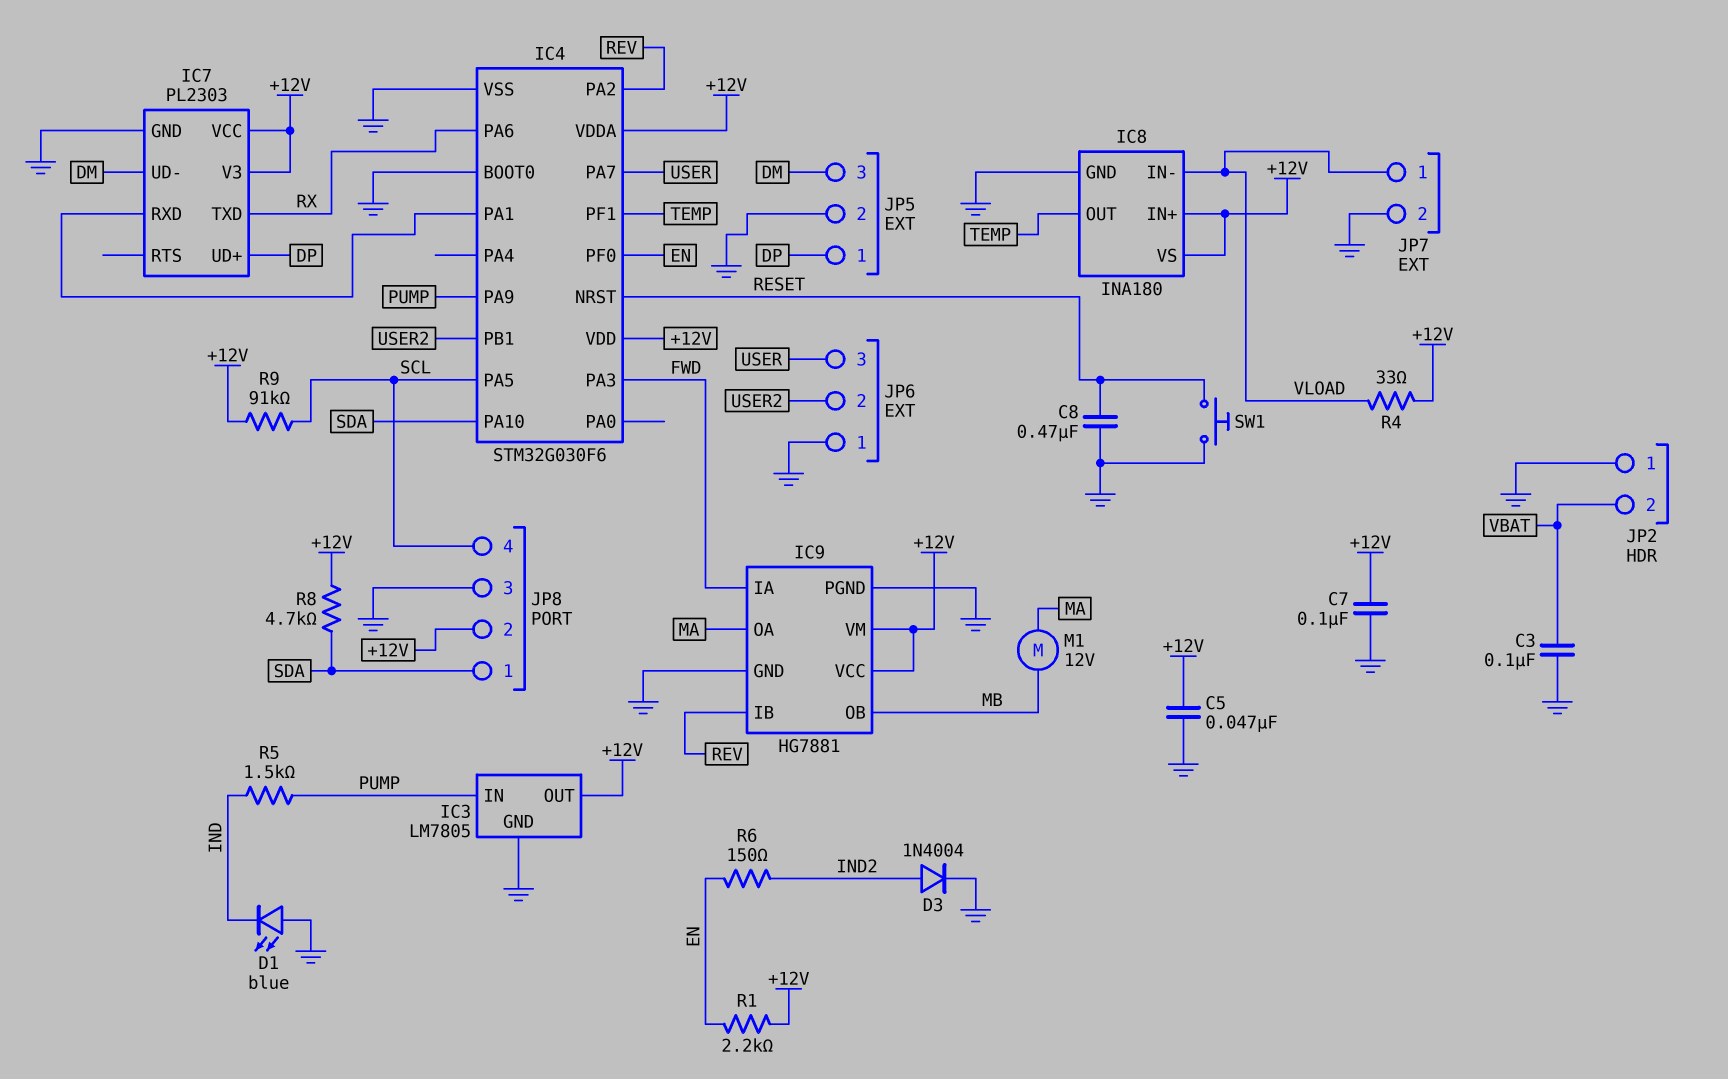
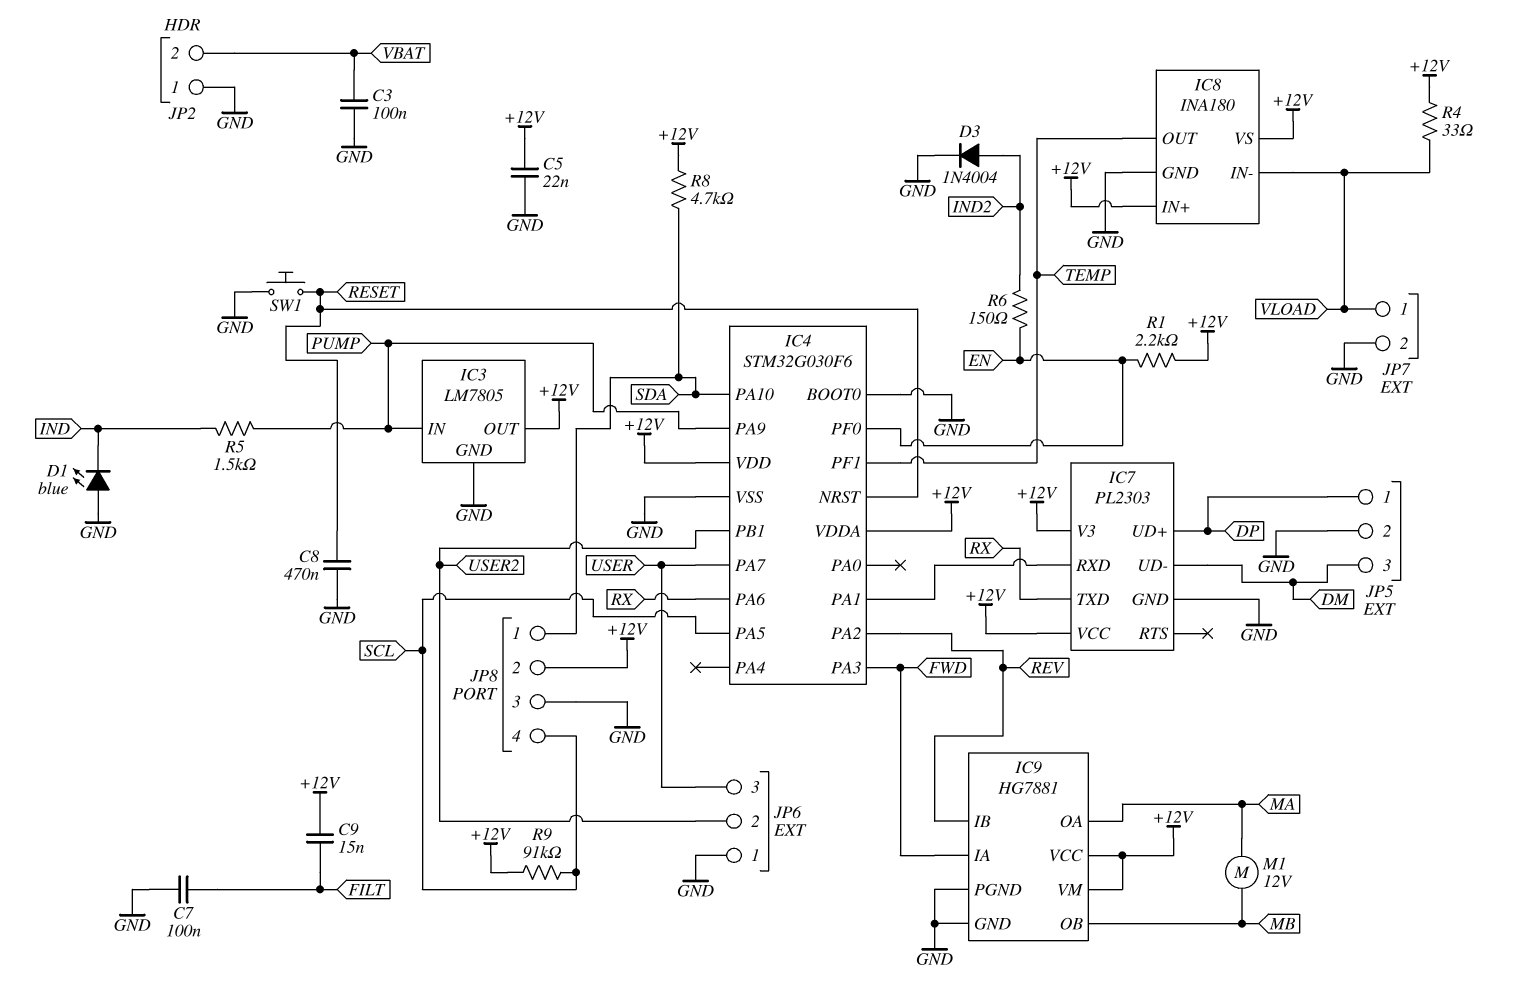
C5: 47nF (+12V, GND) -> 22nF (+12V, GND)
C7: 100nF (+12V, GND) -> 100nF (FILT, GND)
C9: none -> 15nF (+12V, FILT)

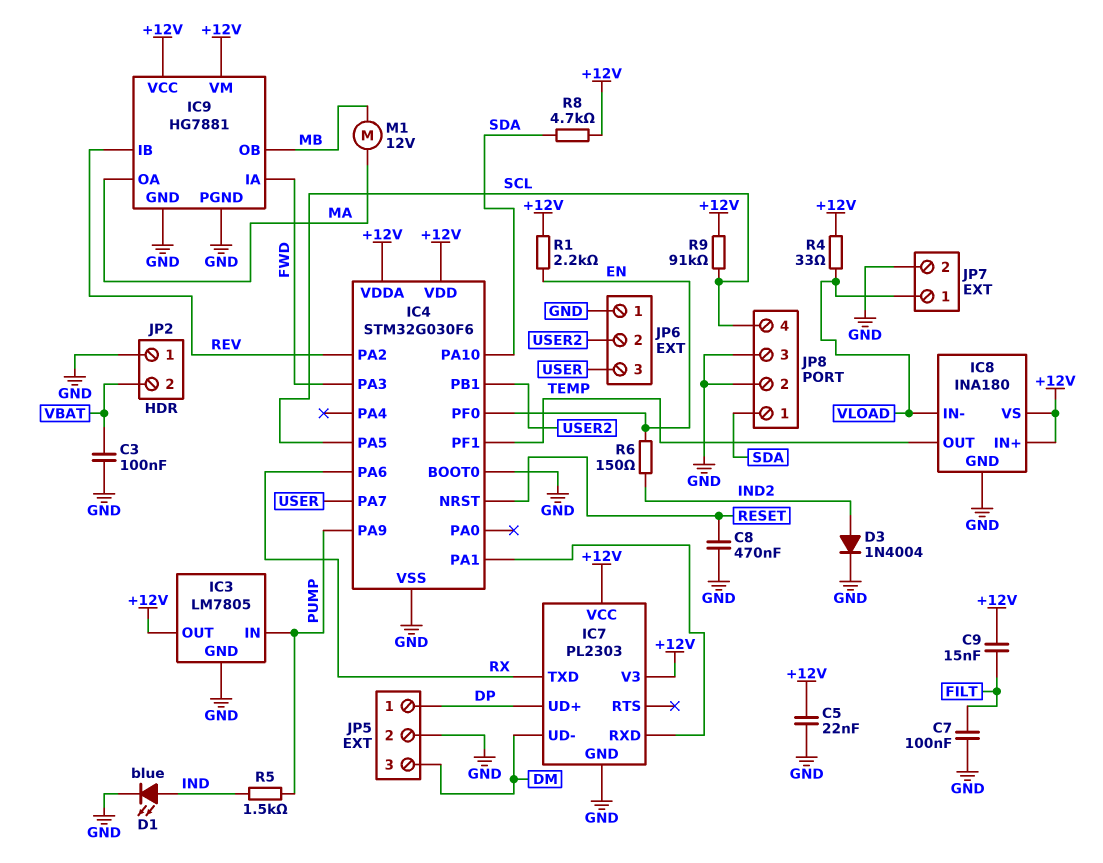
D1: LED blue (A GND, K IND) -> LED blue (A IND, K GND)
JP8 pin 2: +12V -> GND
SW1: button (GND, RESET) -> none

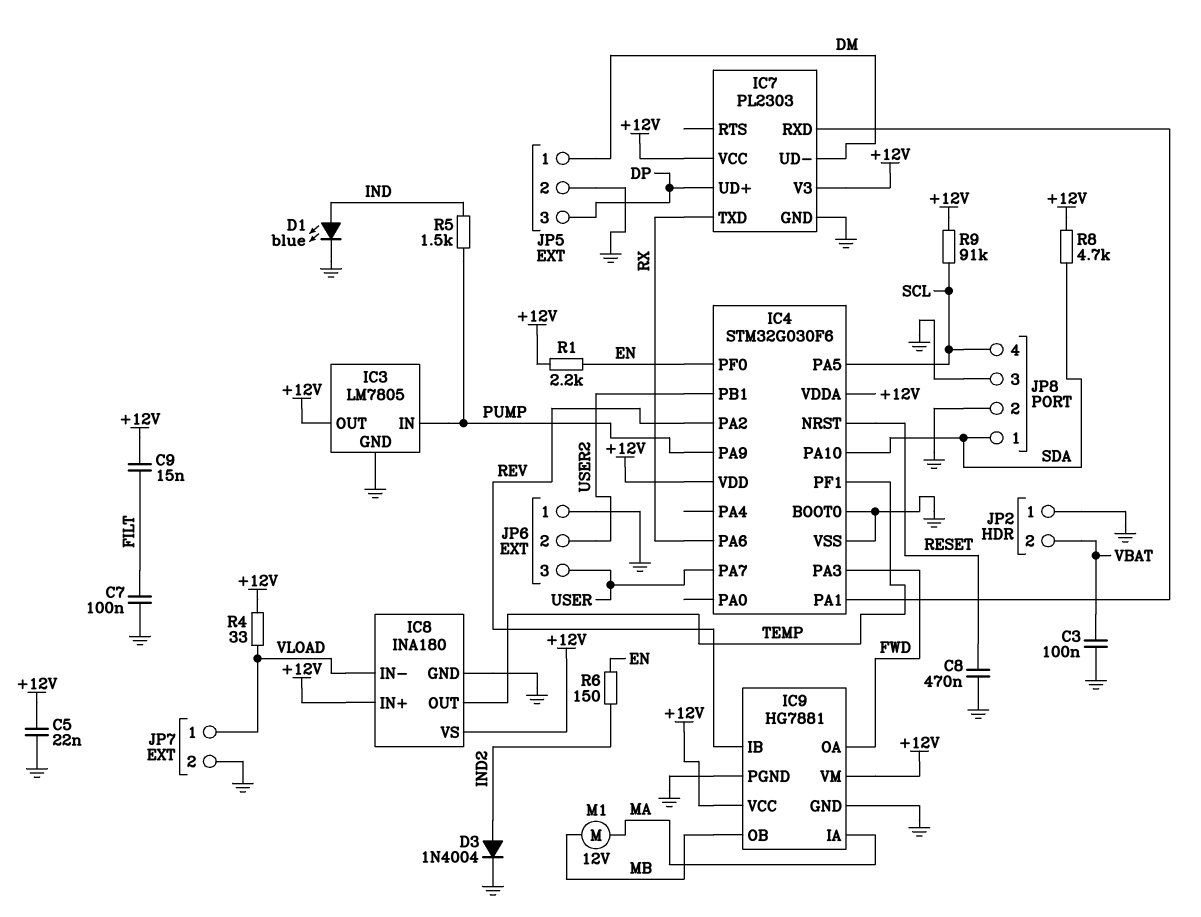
IC9 pin IA: FWD -> MA
IC9 pin OA: MA -> FWD
JP5 pin 1: DP -> DM
JP5 pin 3: DM -> DP

